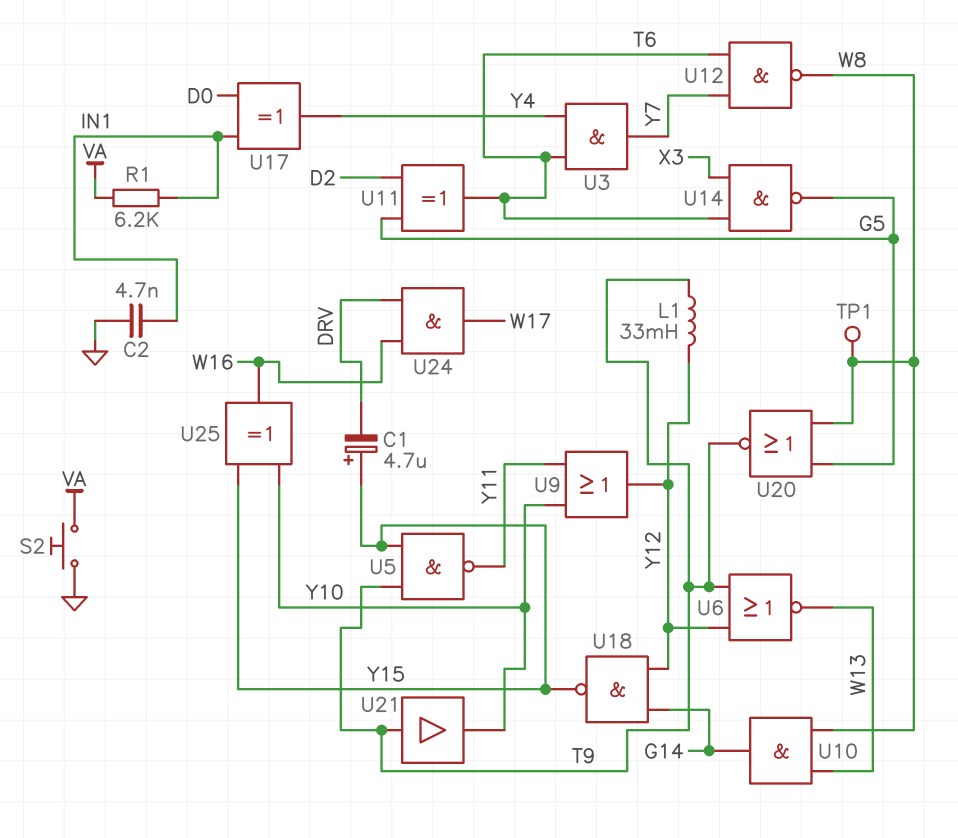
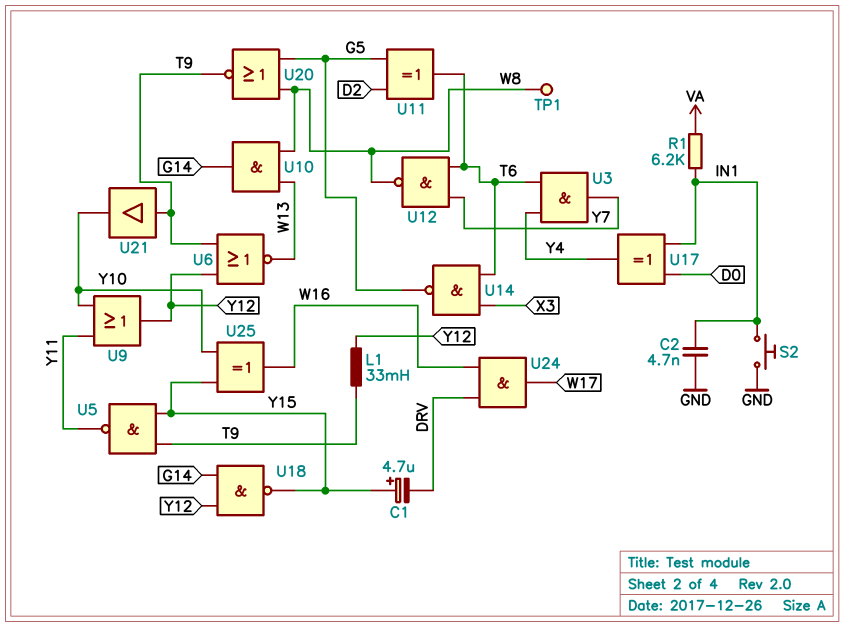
S2: button (GND, VA) -> button (GND, IN1)

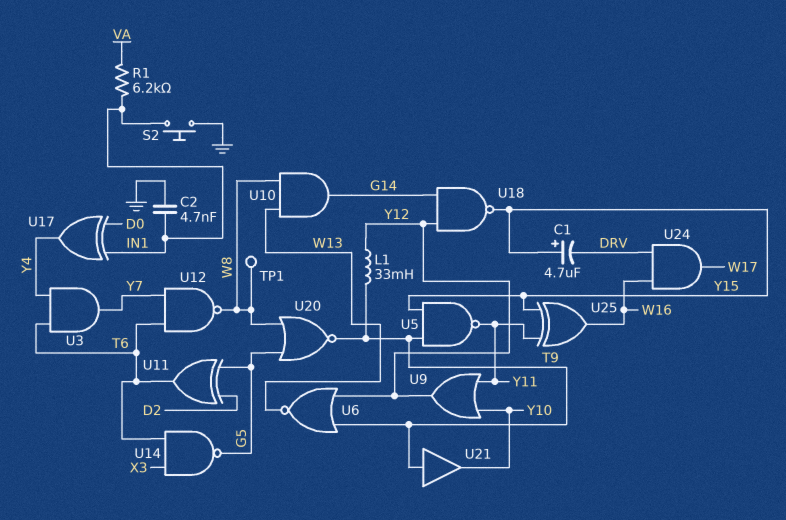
U25: XOR (in Y10, in Y15, out W16) -> XOR (in Y11, in Y15, out W16)

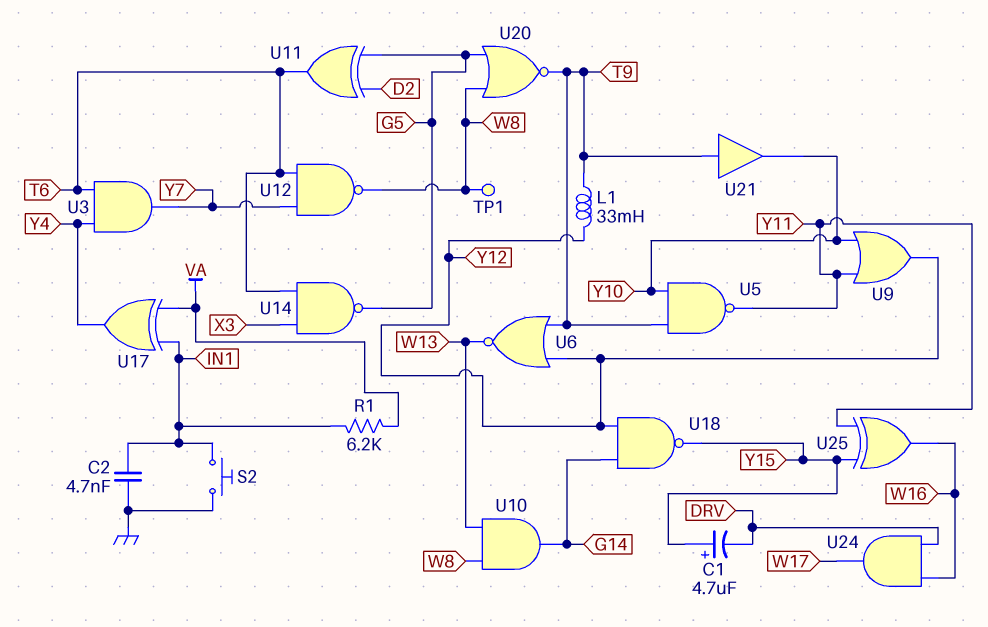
U5: NAND (in T9, in Y15, out Y11) -> NAND (in T9, in Y10, out Y11)
U17: XOR (in D0, in IN1, out Y4) -> XOR (in IN1, in VA, out Y4)

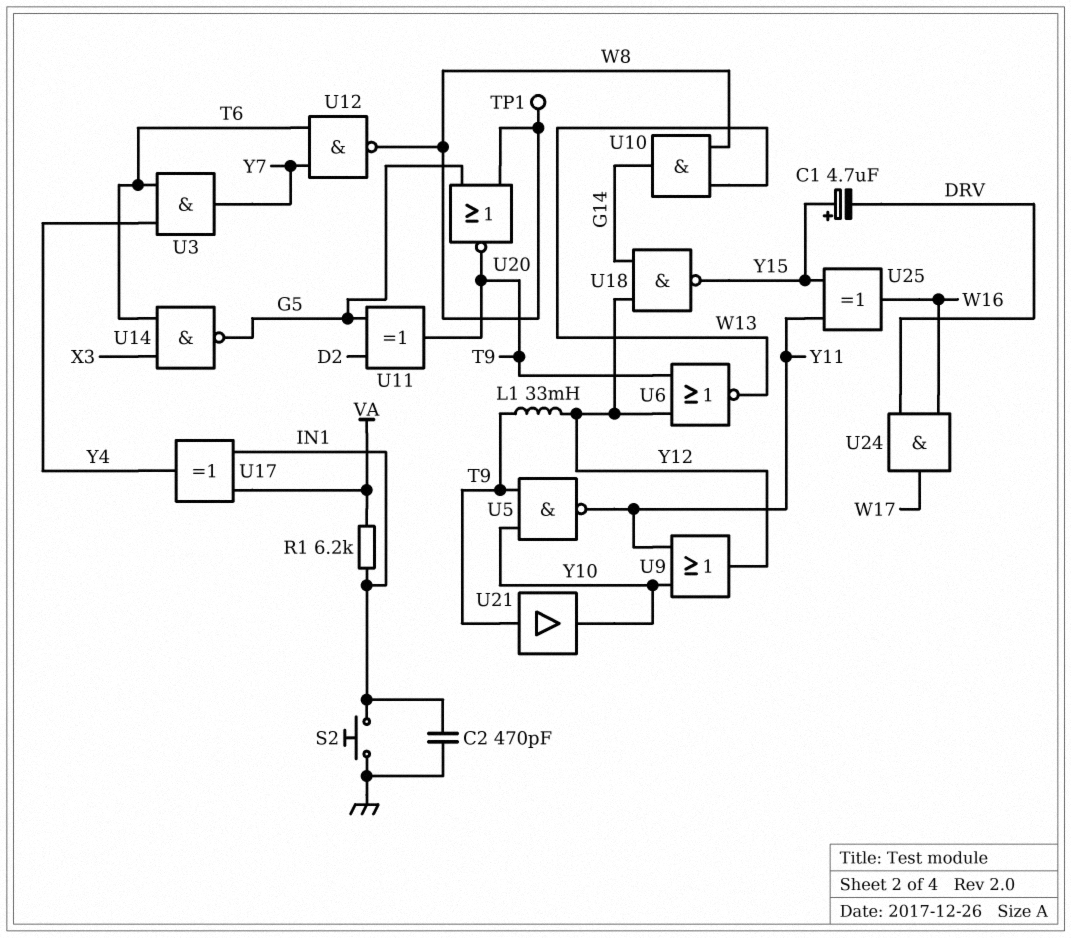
C2: 4.7nF (GND, IN1) -> 470pF (GND, IN1)
U11: XOR (in D2, in G5, out T6) -> XOR (in D2, in G5, out T9)

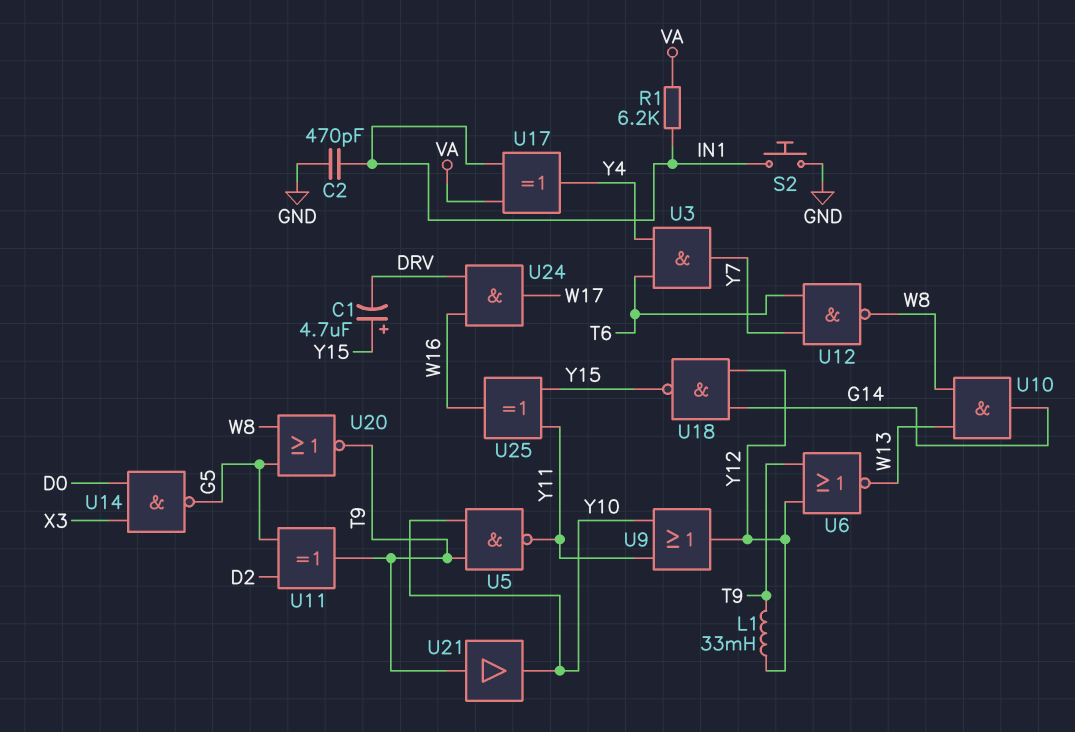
TP1: test point (W8) -> none
U14: NAND (in T6, in X3, out G5) -> NAND (in D0, in X3, out G5)

